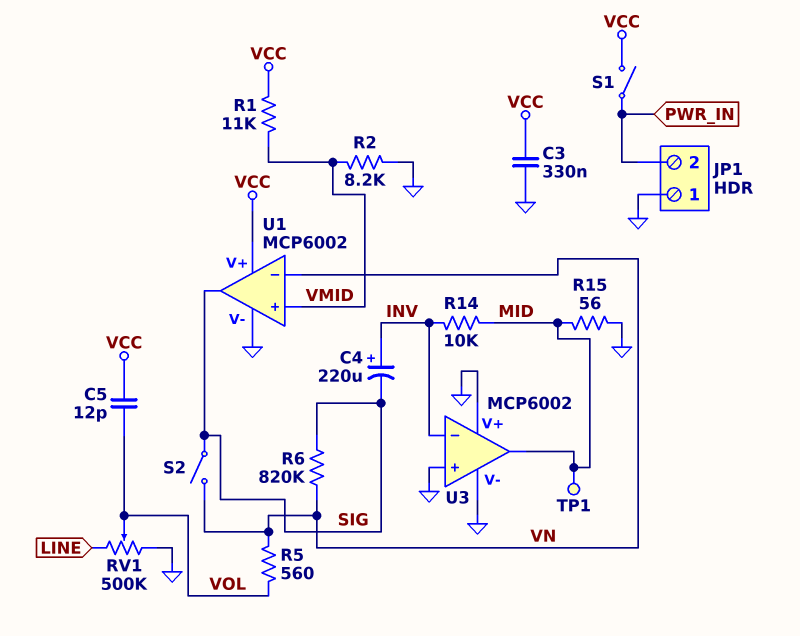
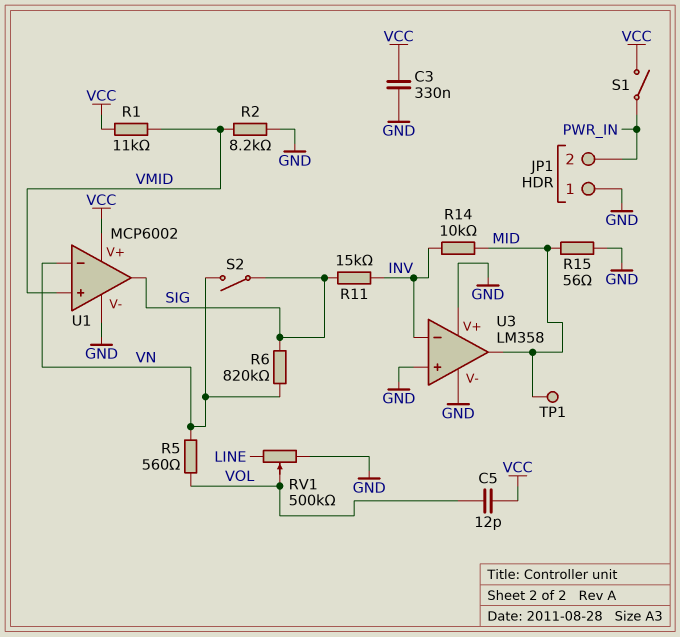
C4: 220uF (plus INV, minus SIG) -> none
R11: none -> 15k (INV, SIG)
U3: MCP6002 -> LM358

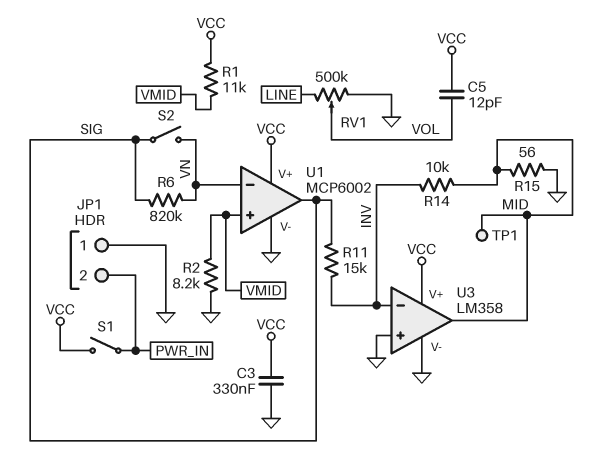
R5: 560 (VN, VOL) -> none
U3 pin V+: GND -> VCC

